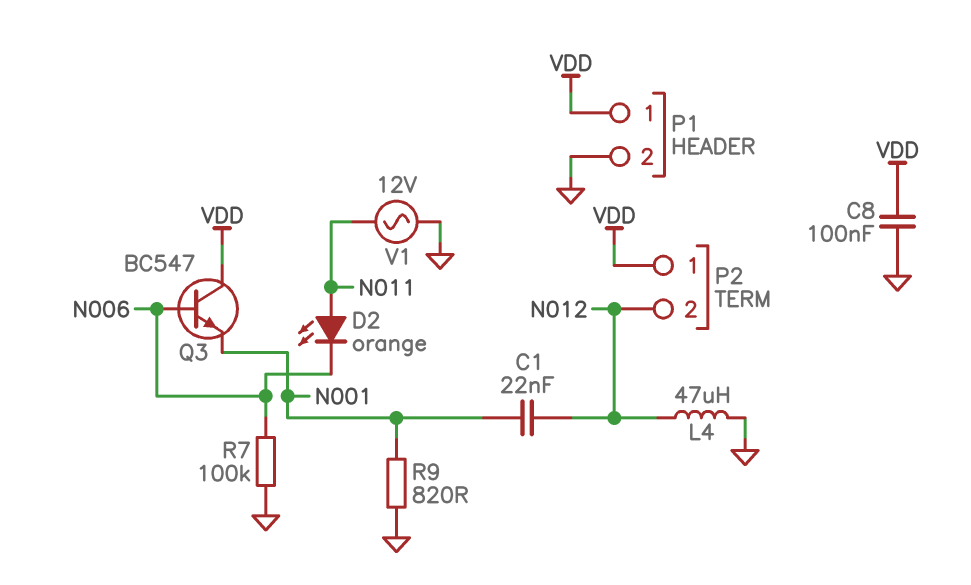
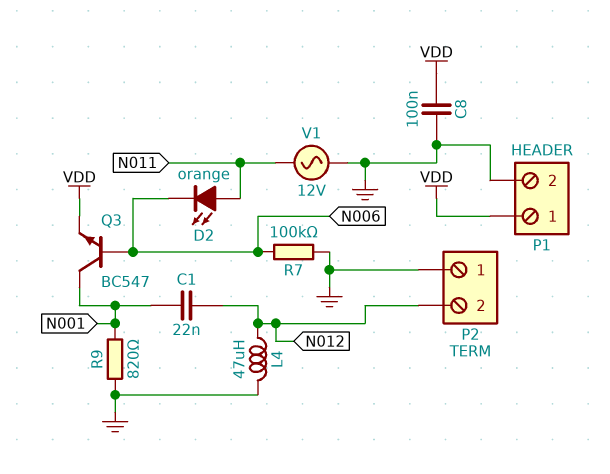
P2 pin 1: VDD -> GND
Q3: NPN BC547 (B N006, C VDD, E N001) -> NPN BC547 (B N006, C N001, E VDD)

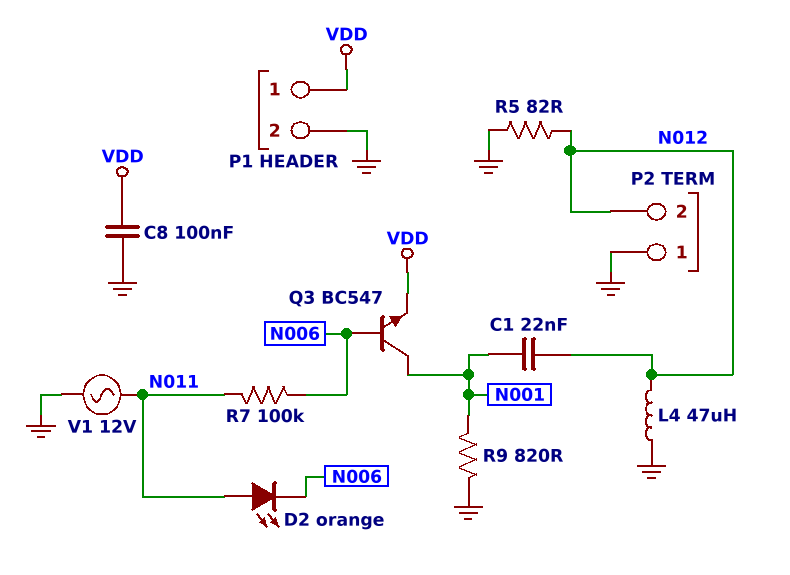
R5: none -> 82 (GND, N012)
R7: 100k (GND, N006) -> 100k (N006, N011)

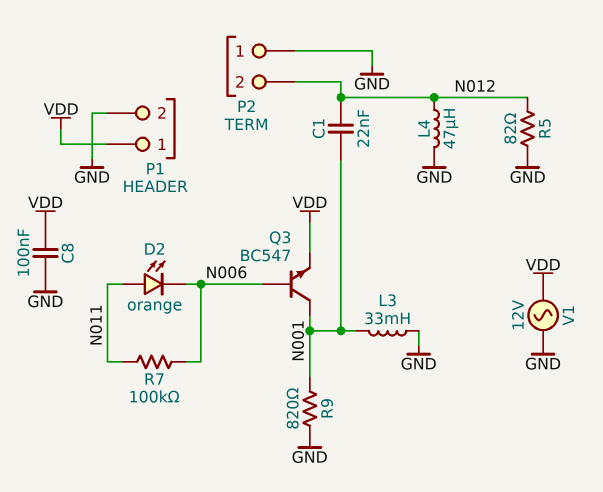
L3: none -> 33mH (GND, N001)
V1: AC 12V (GND, N011) -> AC 12V (GND, VDD)

